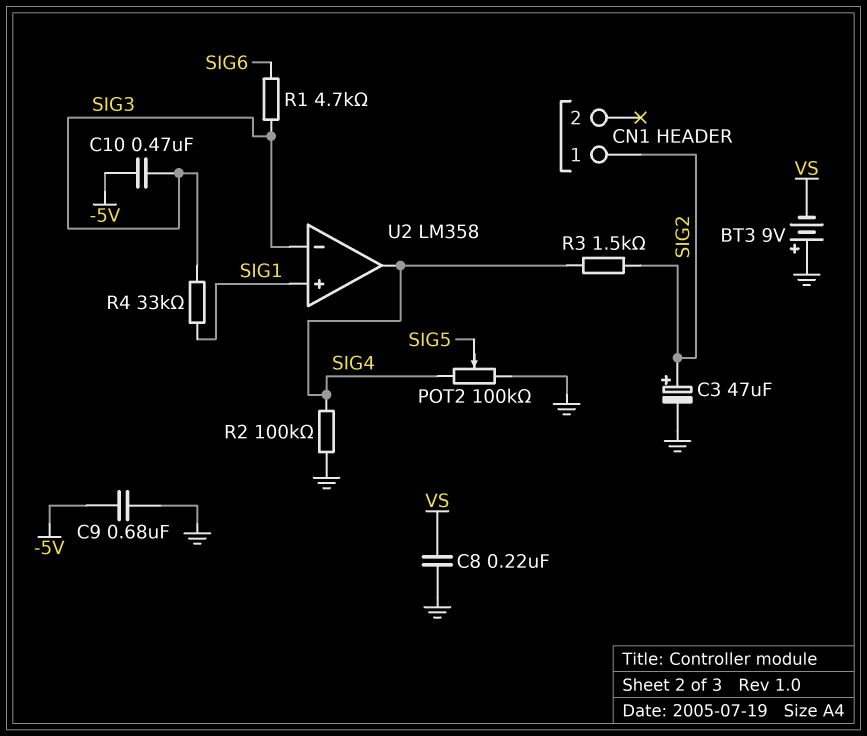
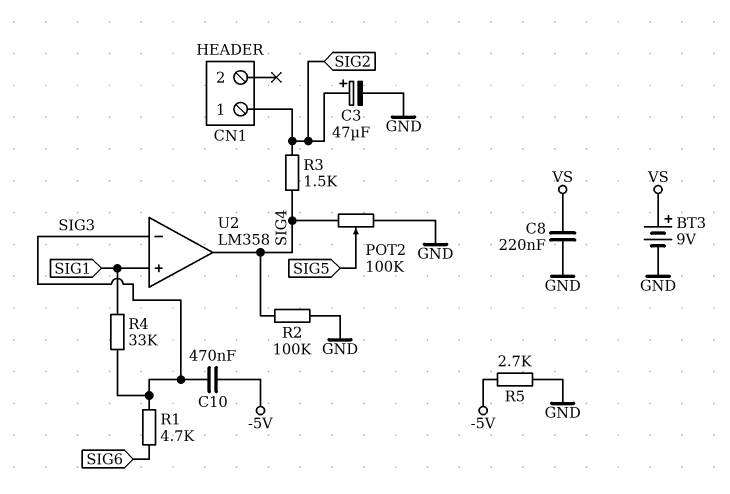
BT3: 9V (plus GND, minus VS) -> 9V (plus VS, minus GND)
C9: 680nF (-5V, GND) -> none
R5: none -> 2.7k (-5V, GND)

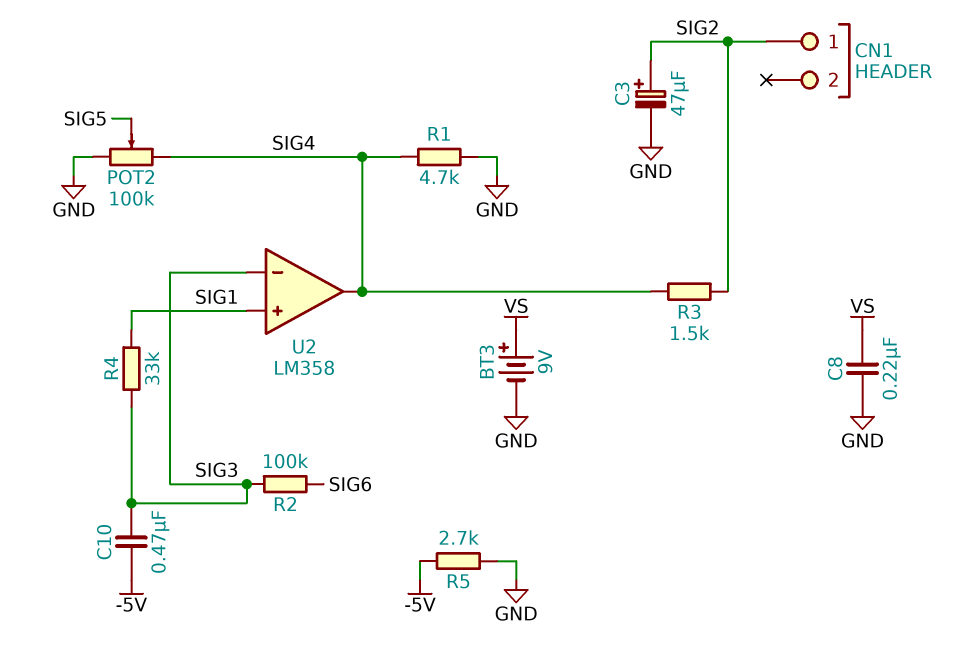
R1: 4.7k (SIG3, SIG6) -> 4.7k (GND, SIG4)
R2: 100k (GND, SIG4) -> 100k (SIG3, SIG6)

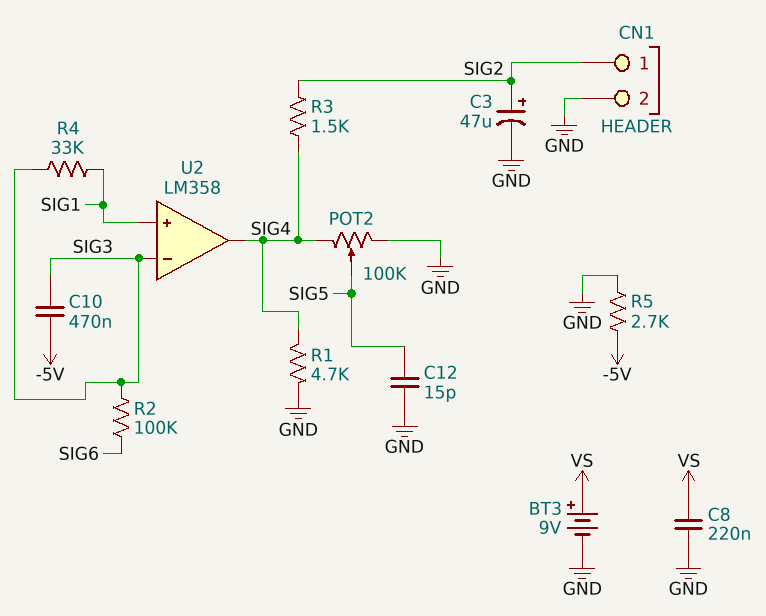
C12: none -> 15pF (GND, SIG5)
CN1 pin 2: none -> GND

